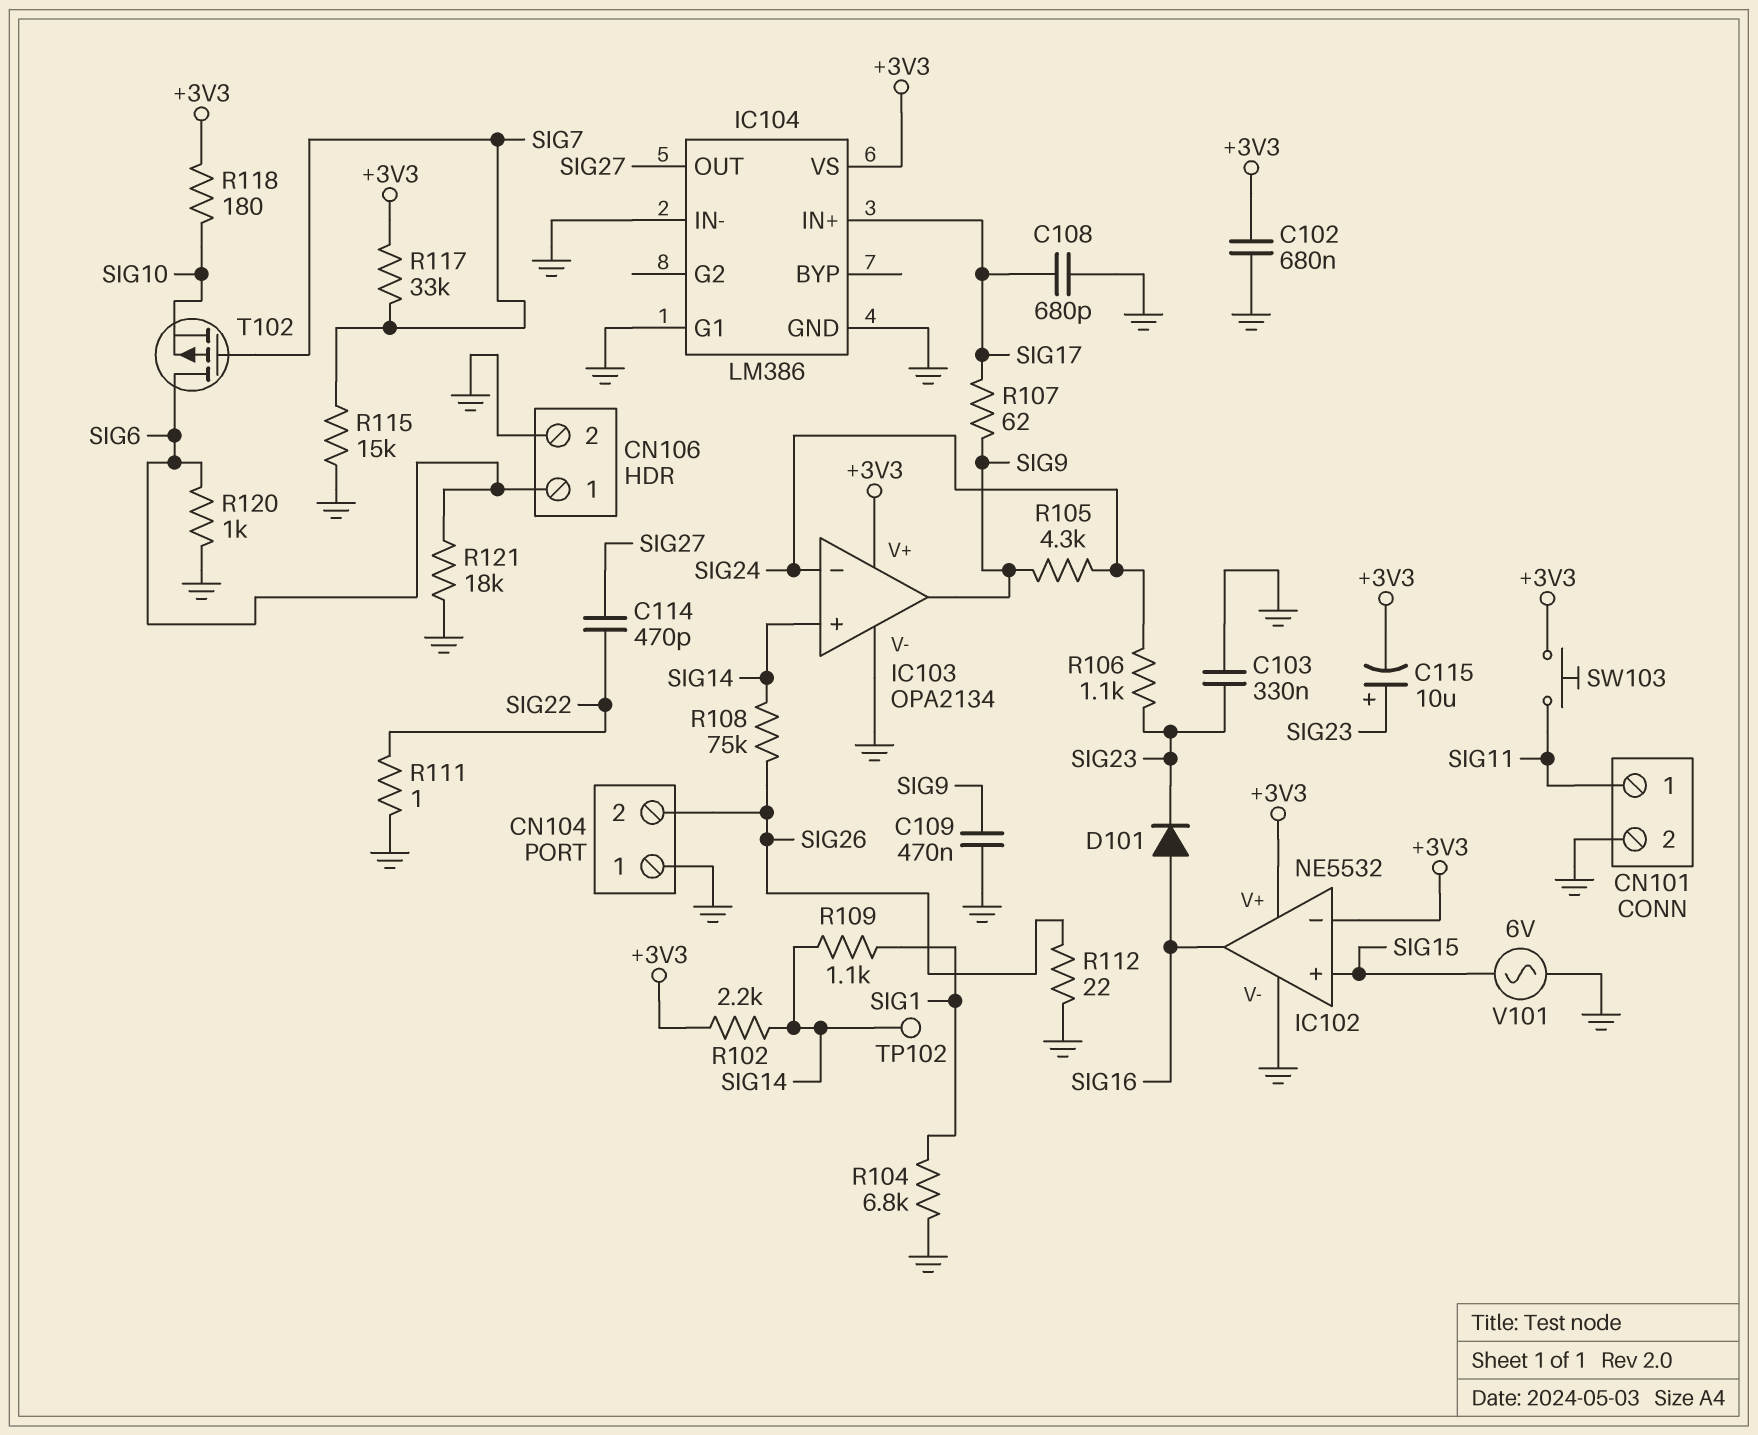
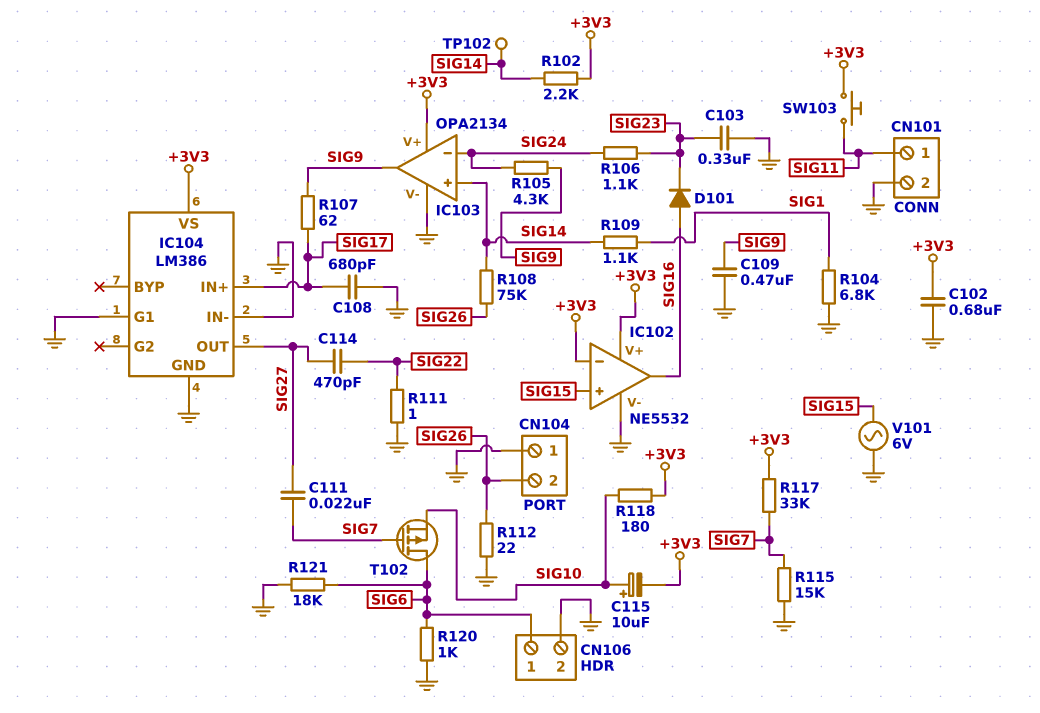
C111: none -> 22nF (SIG7, SIG27)
C115: 10uF (plus SIG23, minus +3V3) -> 10uF (plus SIG10, minus +3V3)

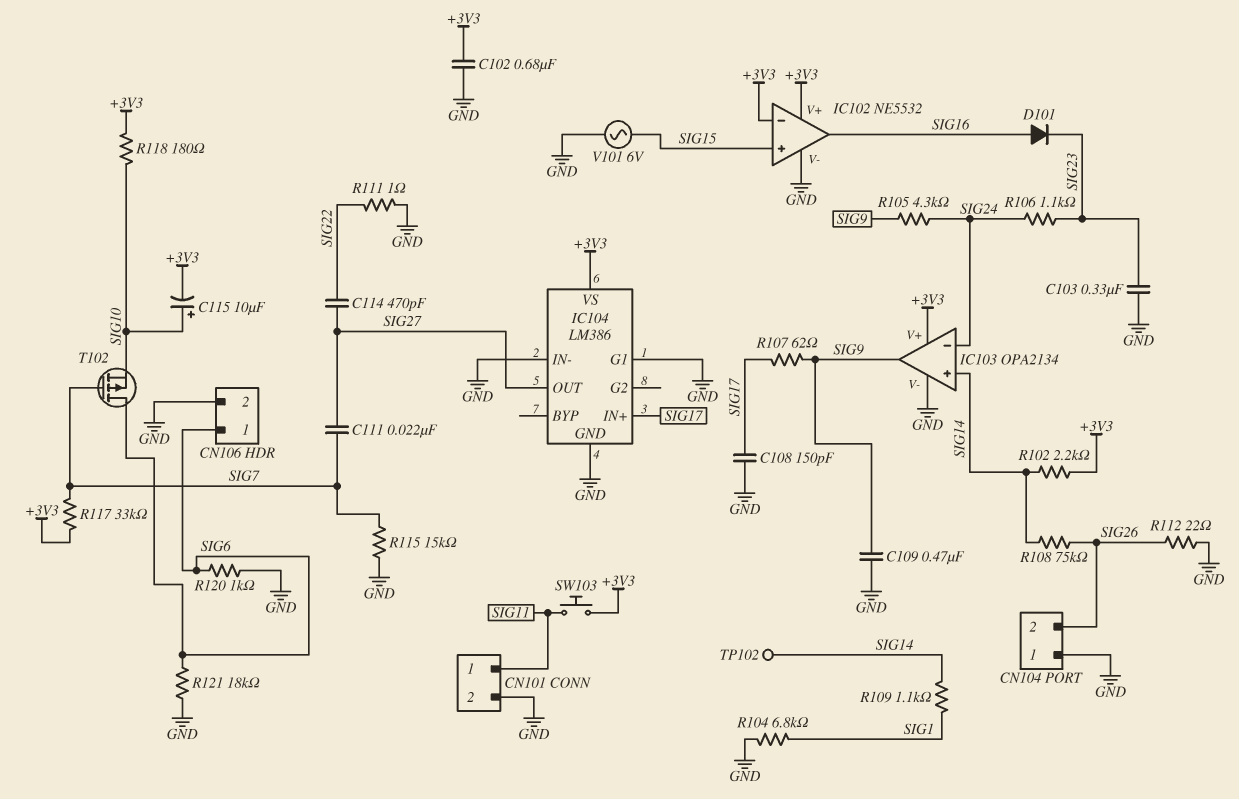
C108: 680pF (GND, SIG17) -> 150pF (GND, SIG17)

